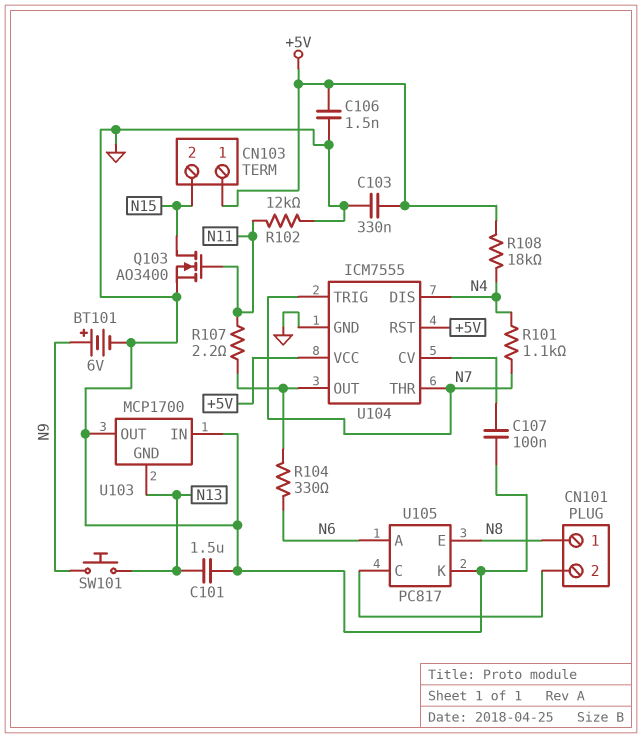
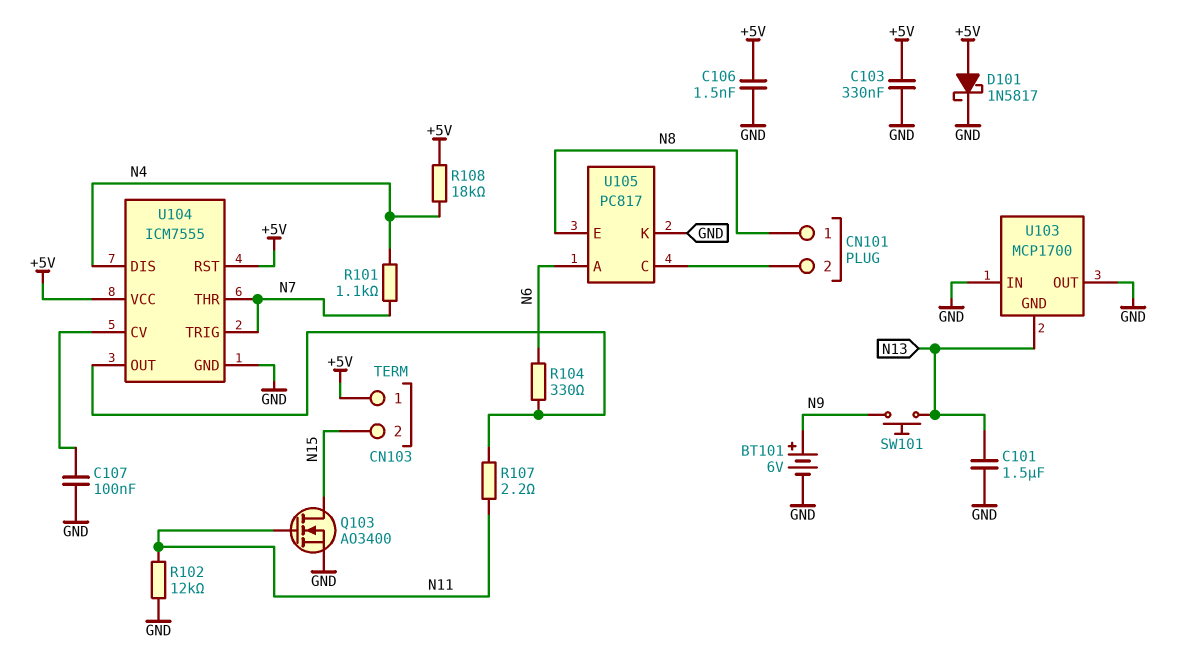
D101: none -> schottky 1N5817 (A +5V, K GND)

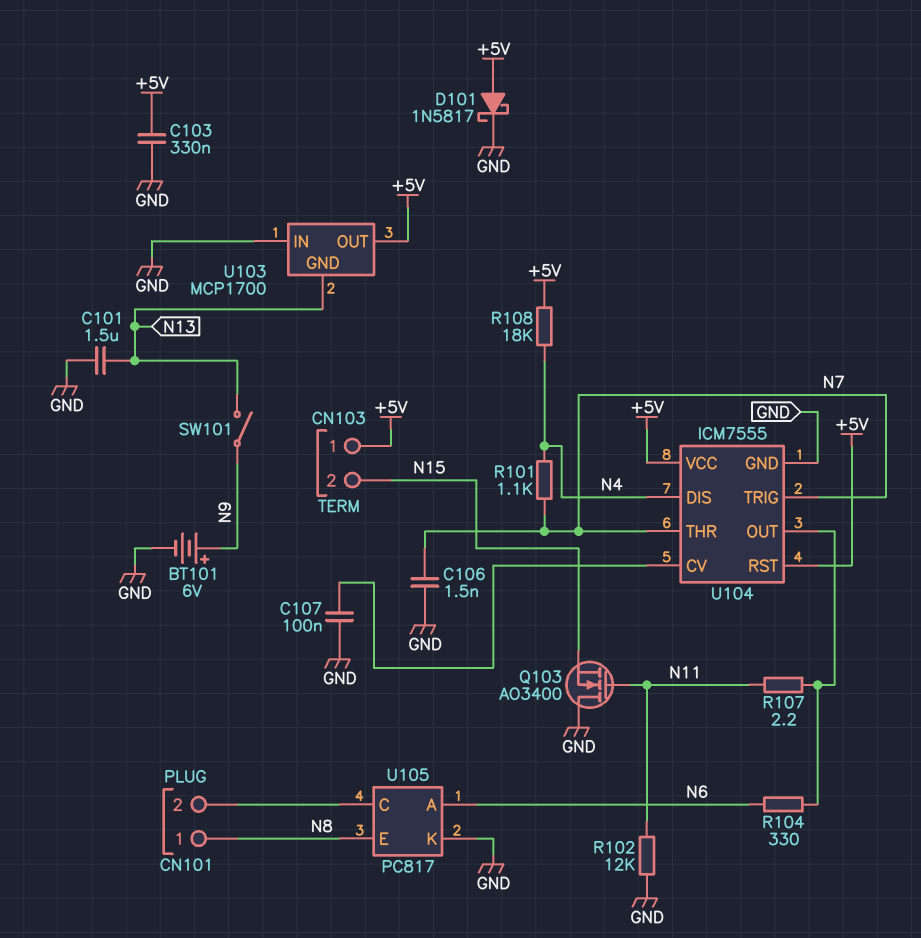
C106: 1.5nF (+5V, GND) -> 1.5nF (GND, N7)
Q103: NMOS AO3400 (G N11, D N15, S GND) -> NMOS AO3400 (G N11, D GND, S N15)
SW101: button (N9, N13) -> switch (N9, N13)
U103 pin OUT: GND -> +5V

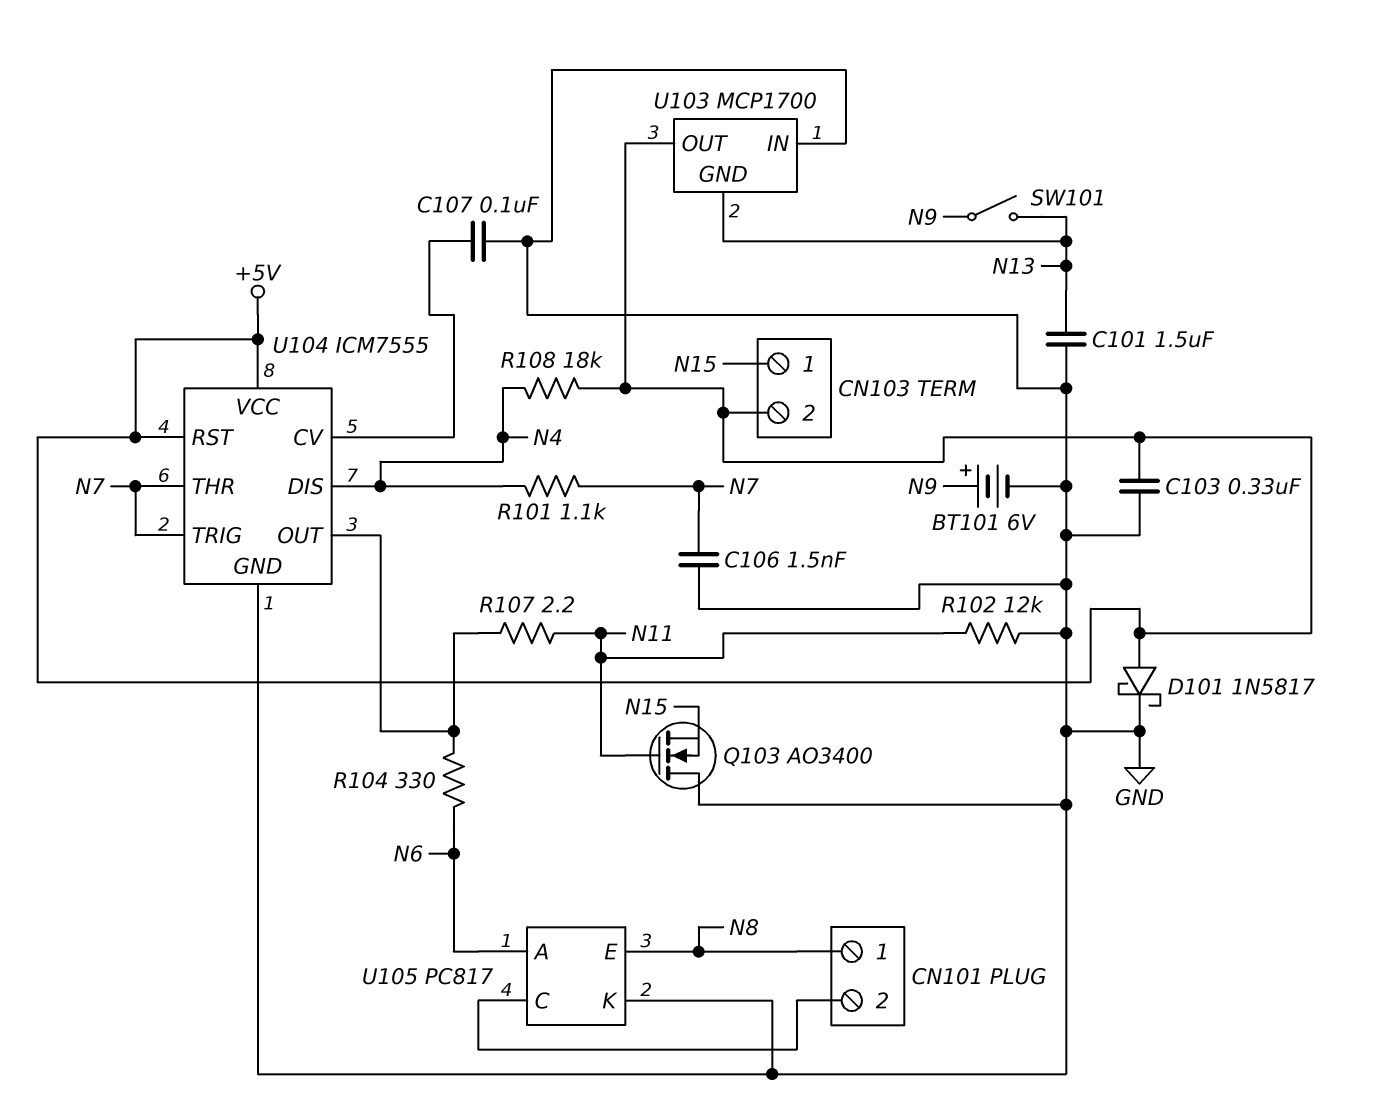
CN103 pin 1: +5V -> N15
CN103 pin 2: N15 -> +5V

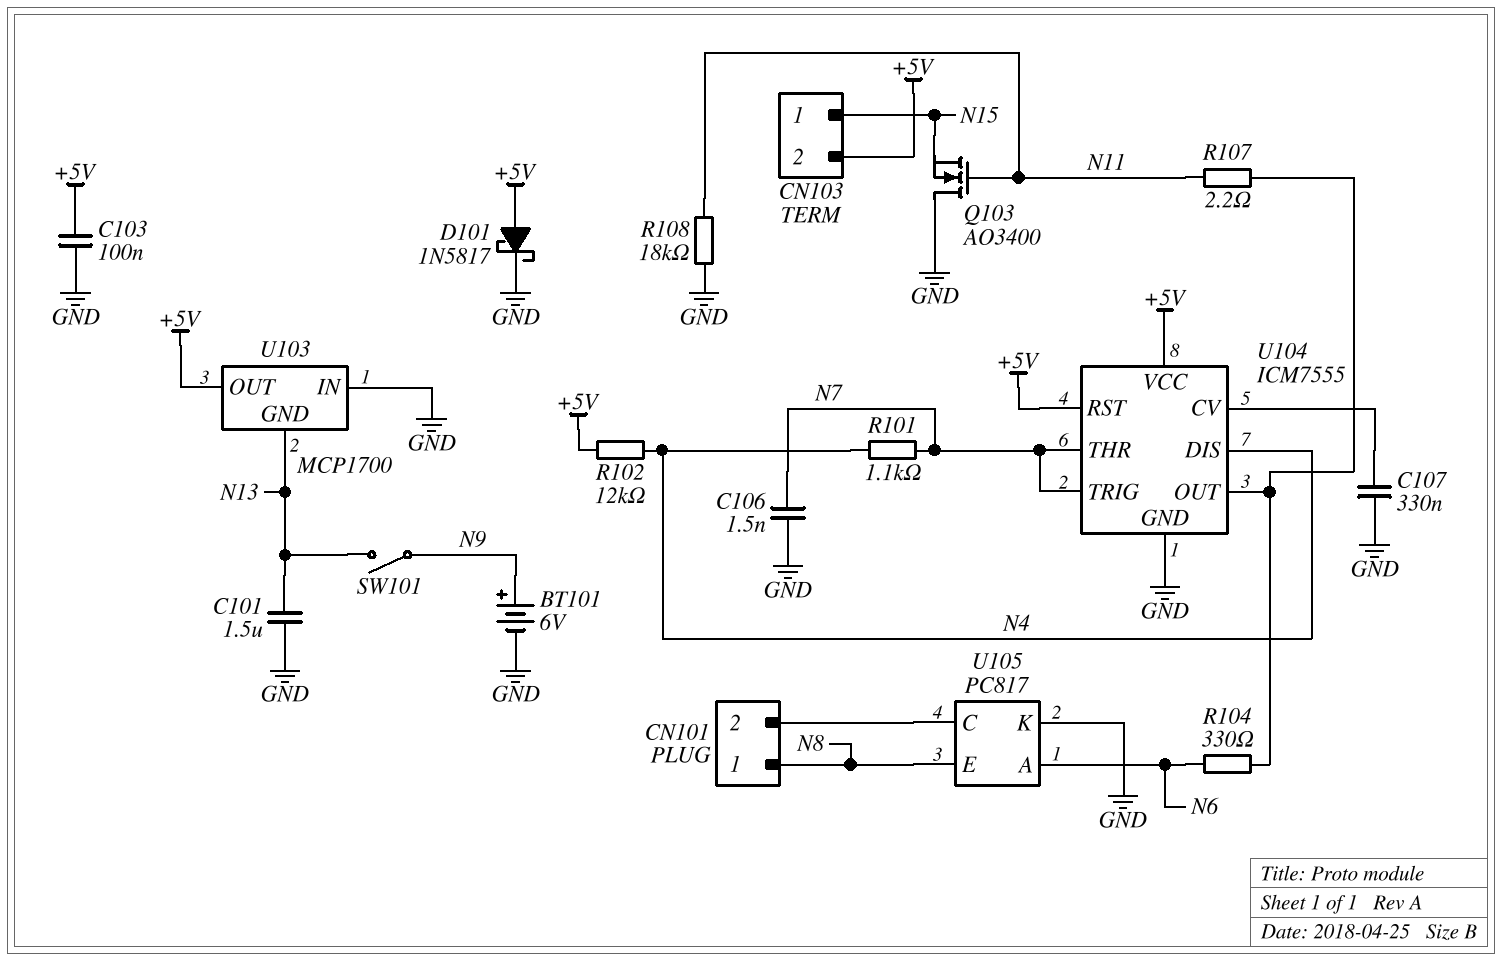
C103: 330nF (+5V, GND) -> 100nF (+5V, GND)
C107: 100nF (GND, U104/CV) -> 330nF (GND, U104/CV)
R102: 12k (GND, N11) -> 12k (+5V, N4)
R108: 18k (+5V, N4) -> 18k (GND, N11)

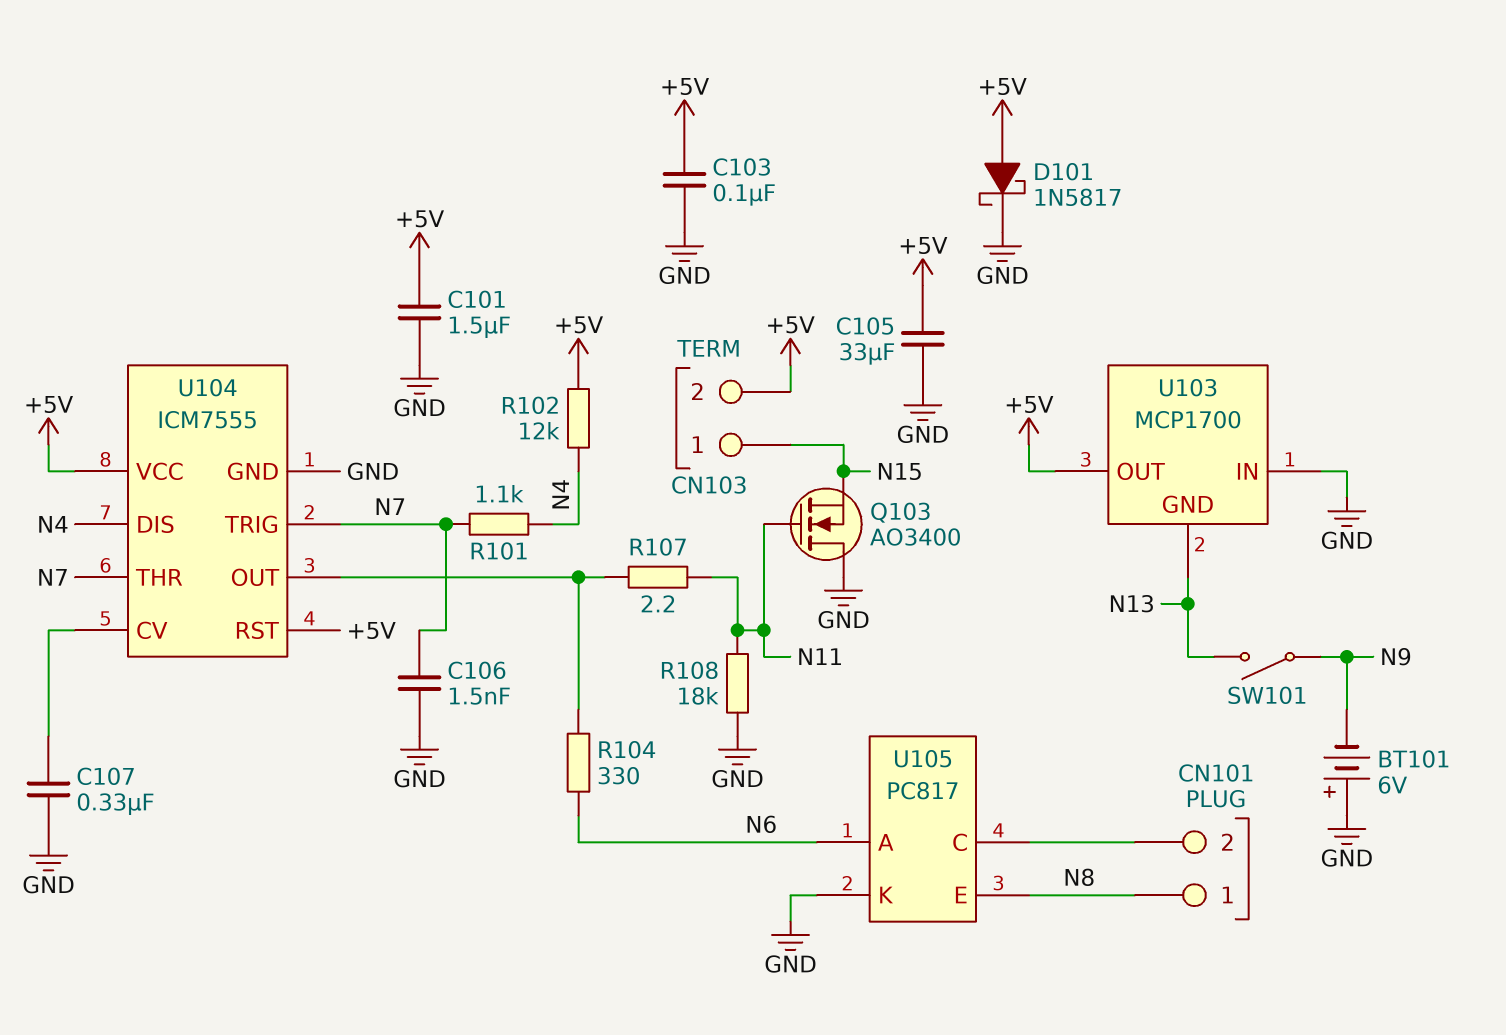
BT101: 6V (plus N9, minus GND) -> 6V (plus GND, minus N9)
C101: 1.5uF (GND, N13) -> 1.5uF (+5V, GND)
C105: none -> 33uF (+5V, GND)

